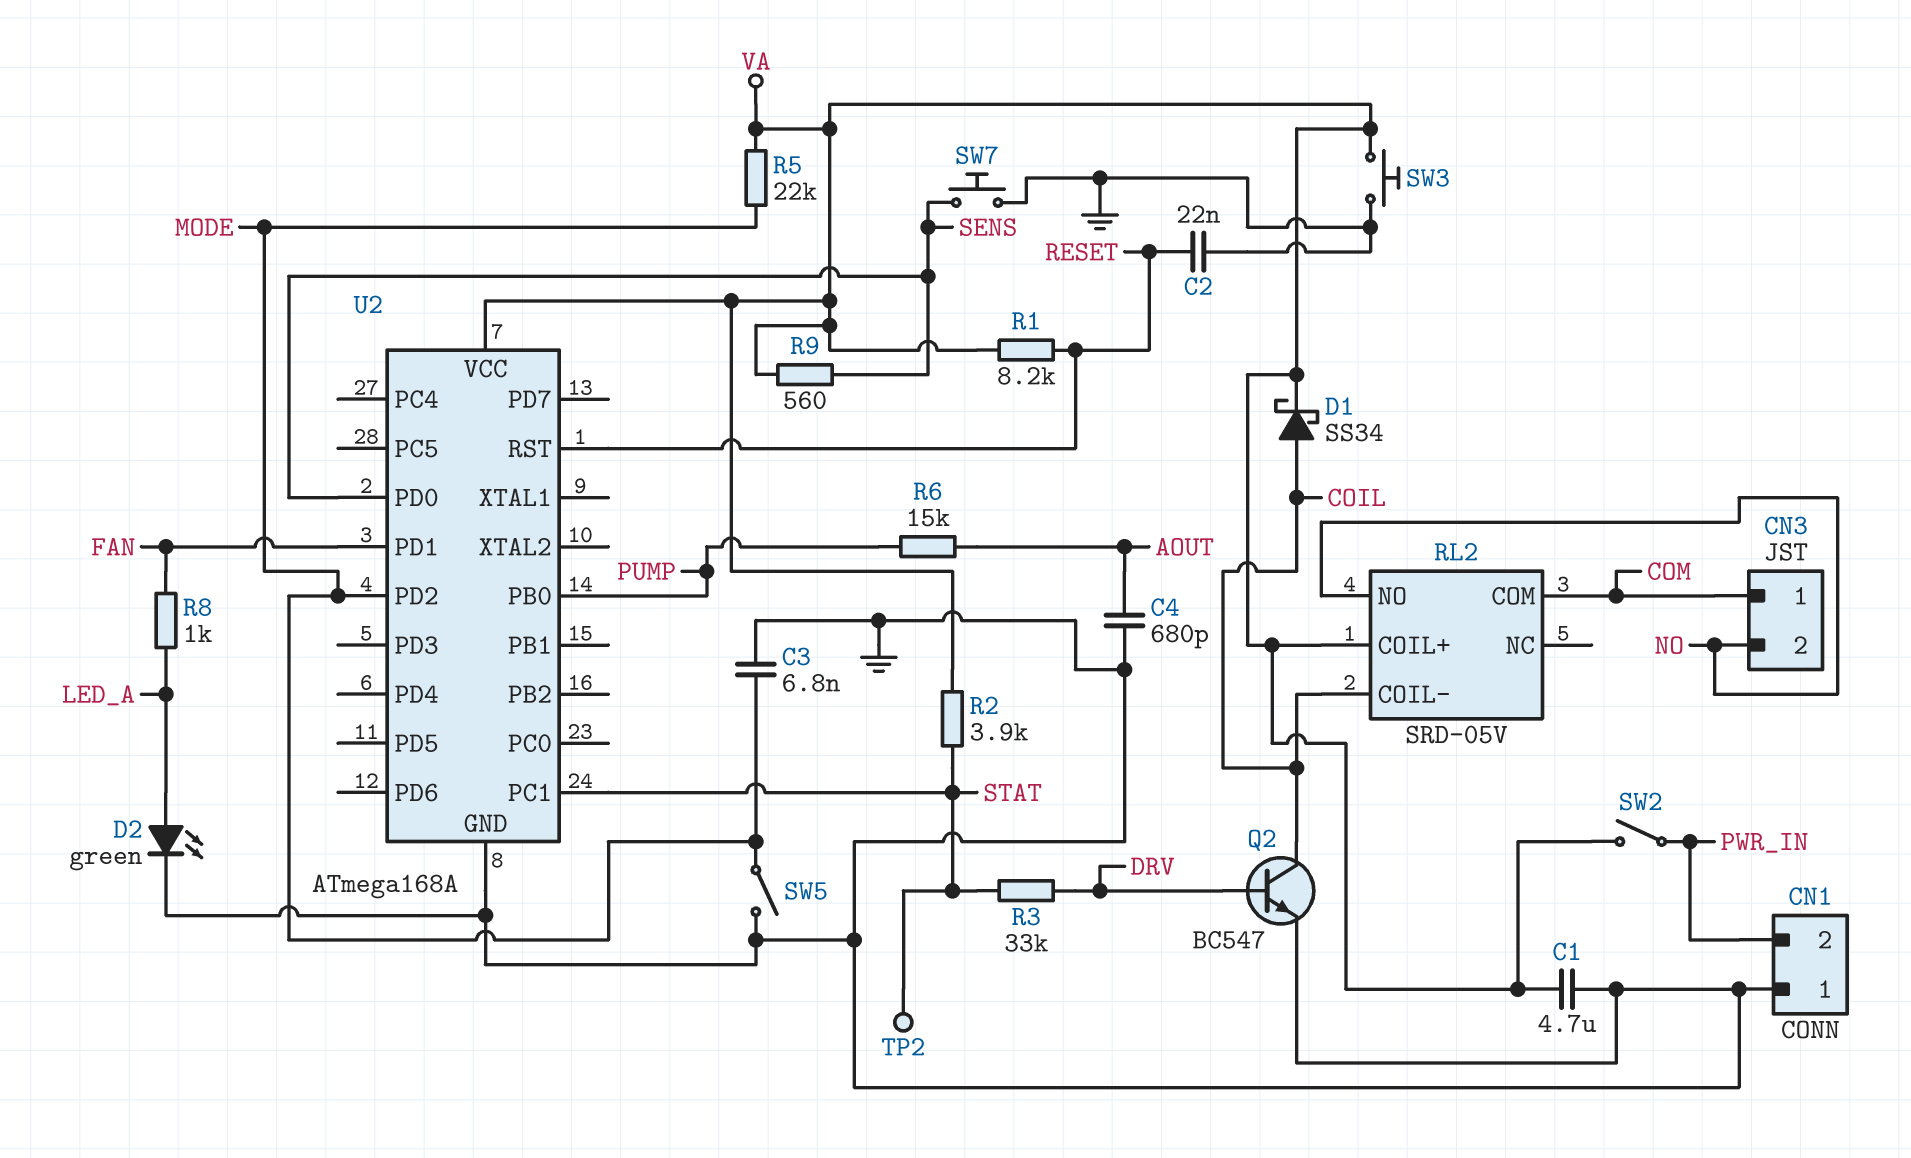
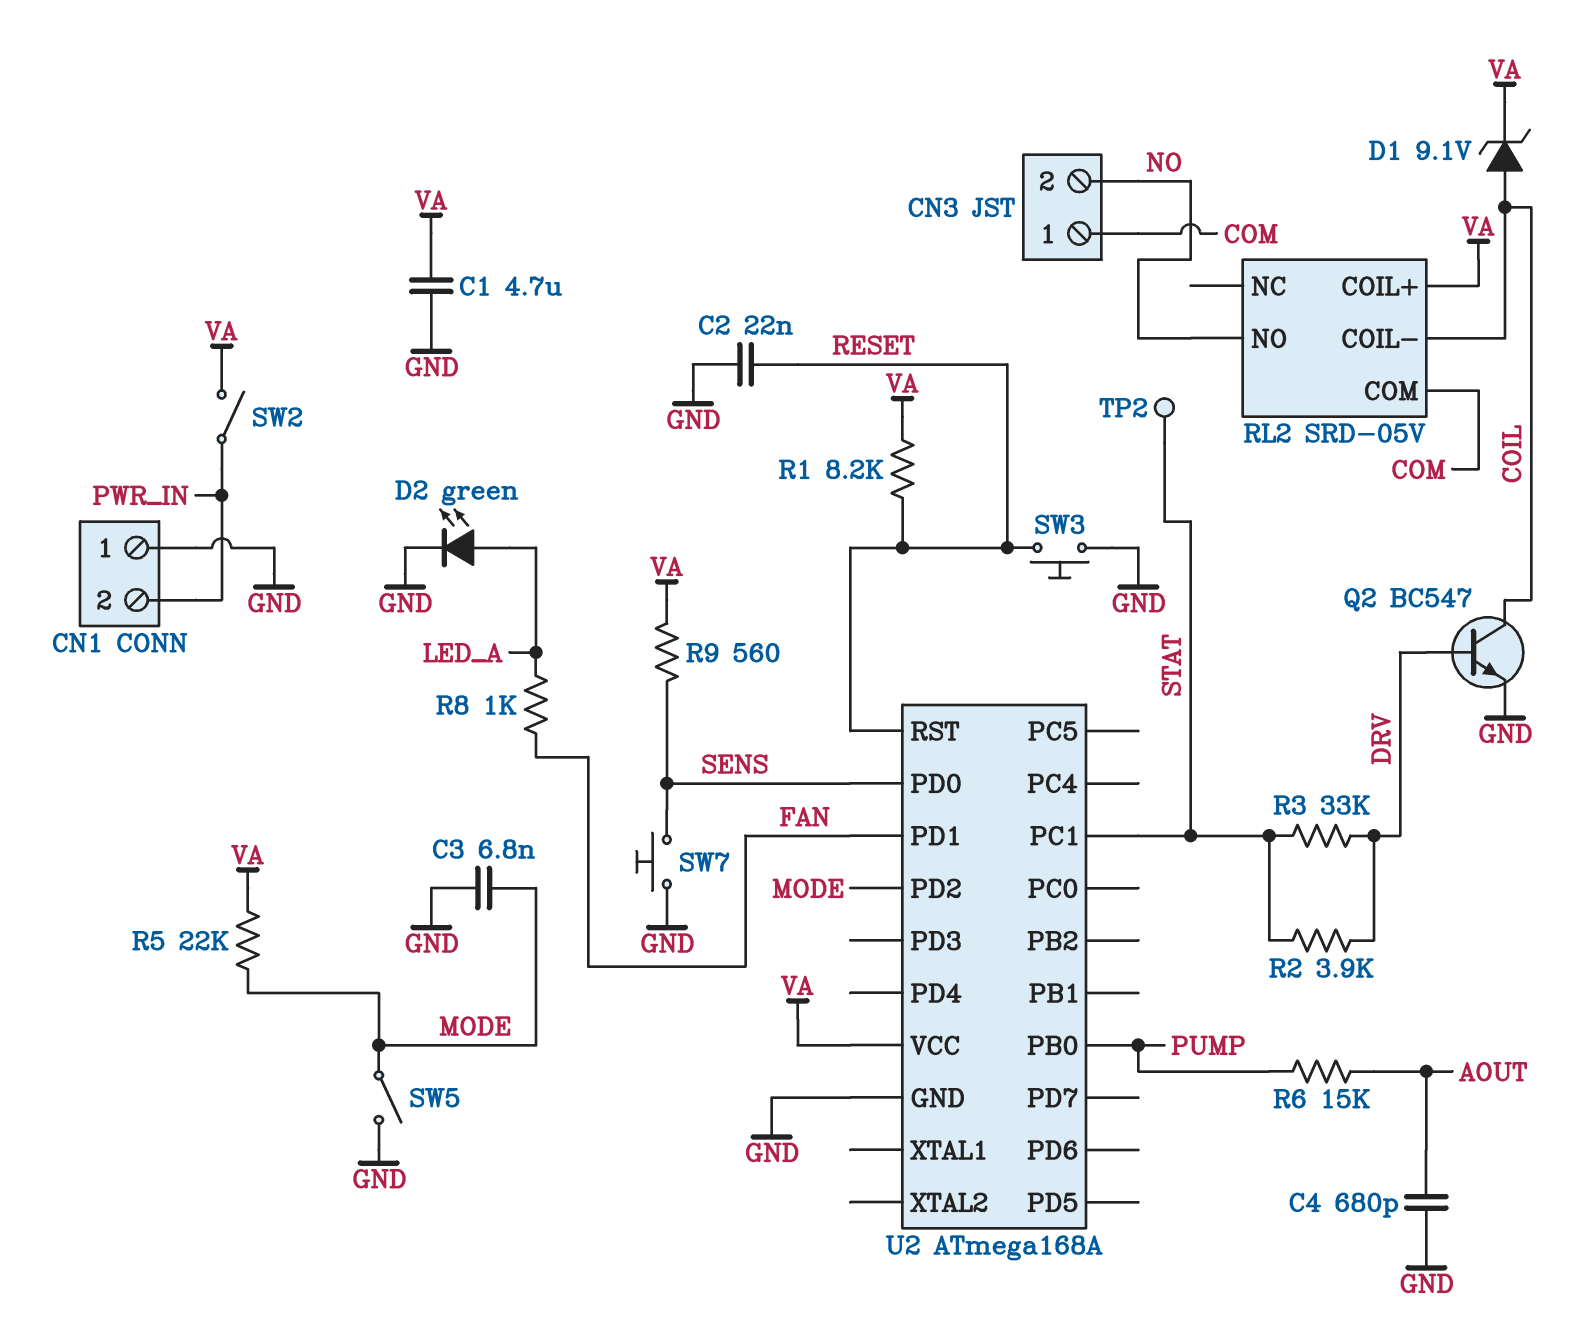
D1: schottky SS34 (A COIL, K VA) -> zener 9.1V (A COIL, K VA)
R2: 3.9k (STAT, VA) -> 3.9k (DRV, STAT)
SW3: button (GND, VA) -> button (GND, RESET)

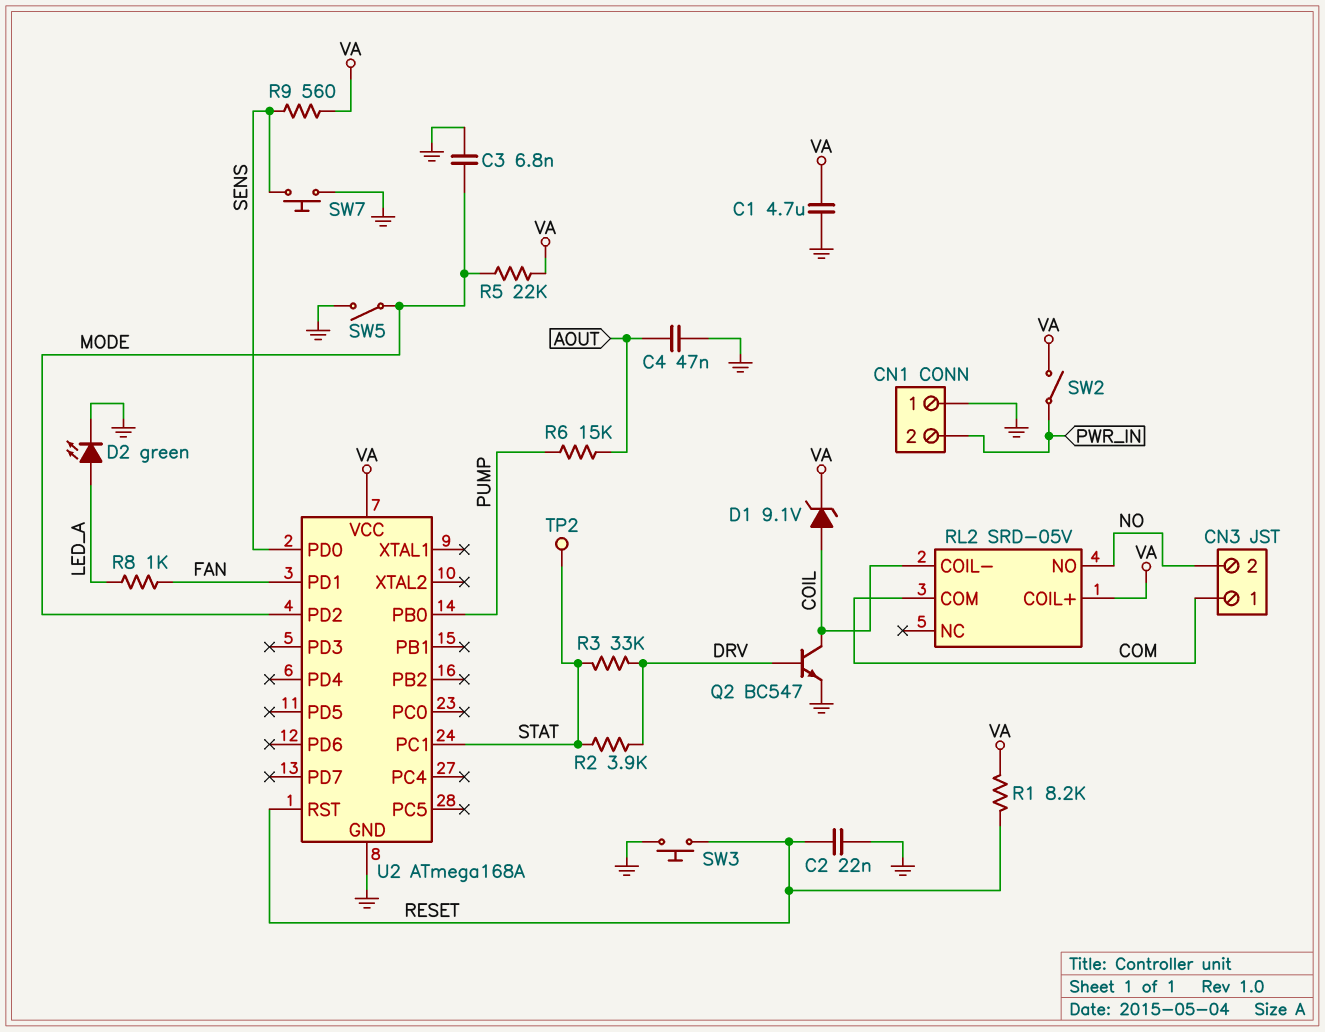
C4: 680pF (AOUT, GND) -> 47nF (AOUT, GND)

